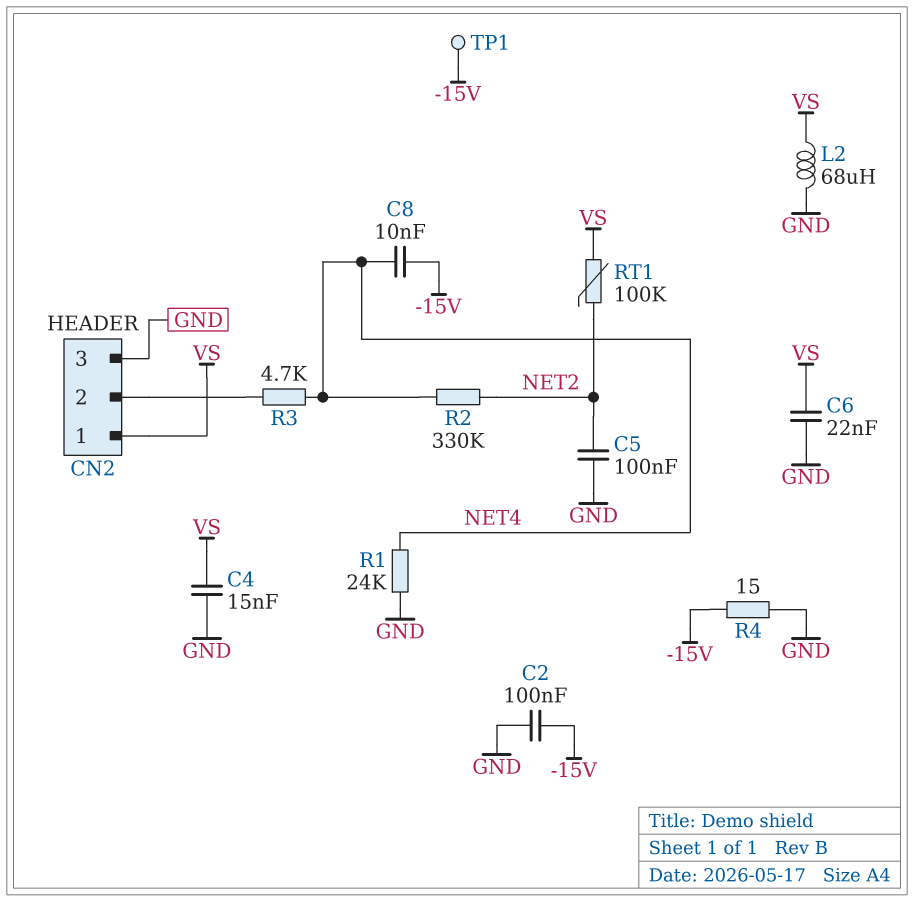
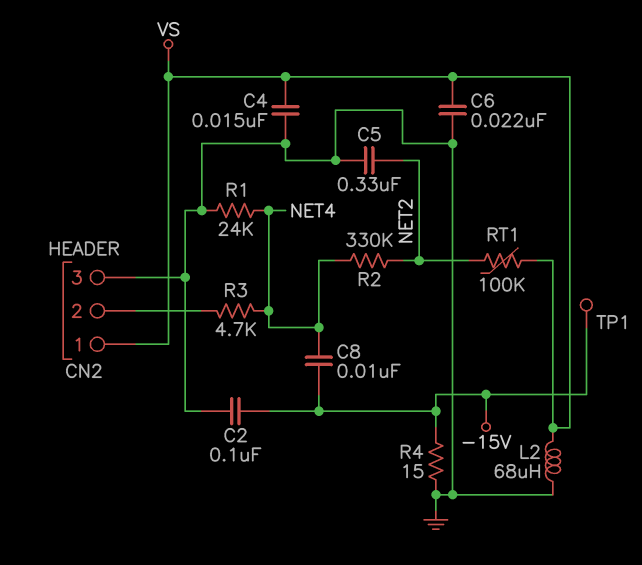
C5: 100nF (GND, NET2) -> 330nF (GND, NET2)

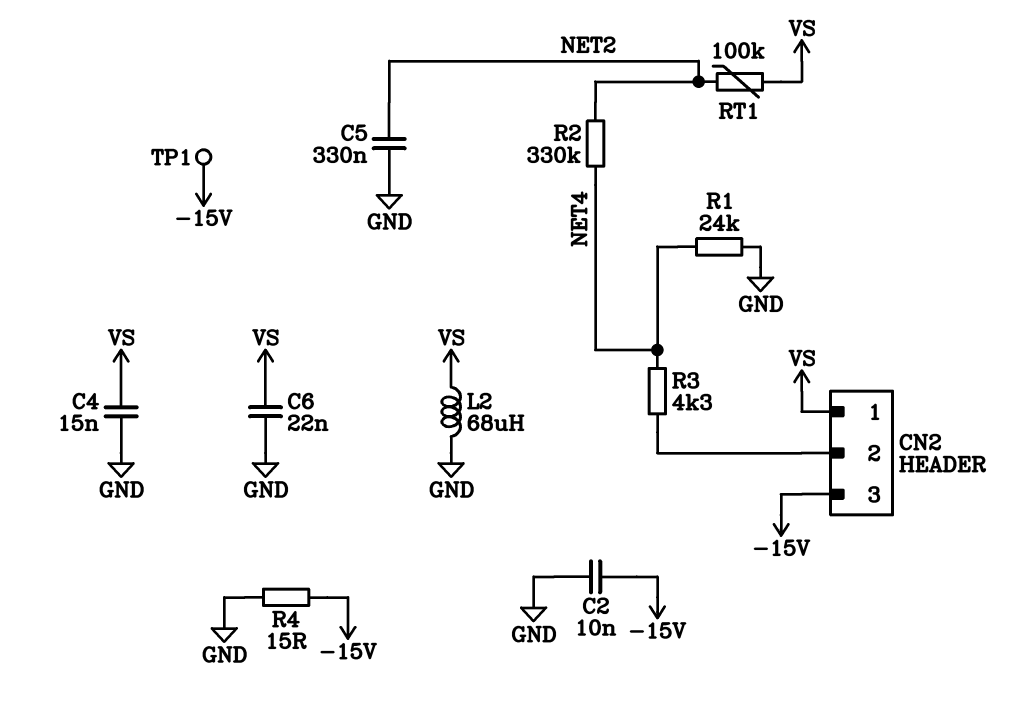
C2: 100nF (-15V, GND) -> 10nF (-15V, GND)
C8: 10nF (-15V, NET4) -> none
CN2 pin 3: GND -> -15V
R3: 4.7k (CN2/2, NET4) -> 4.3k (CN2/2, NET4)

